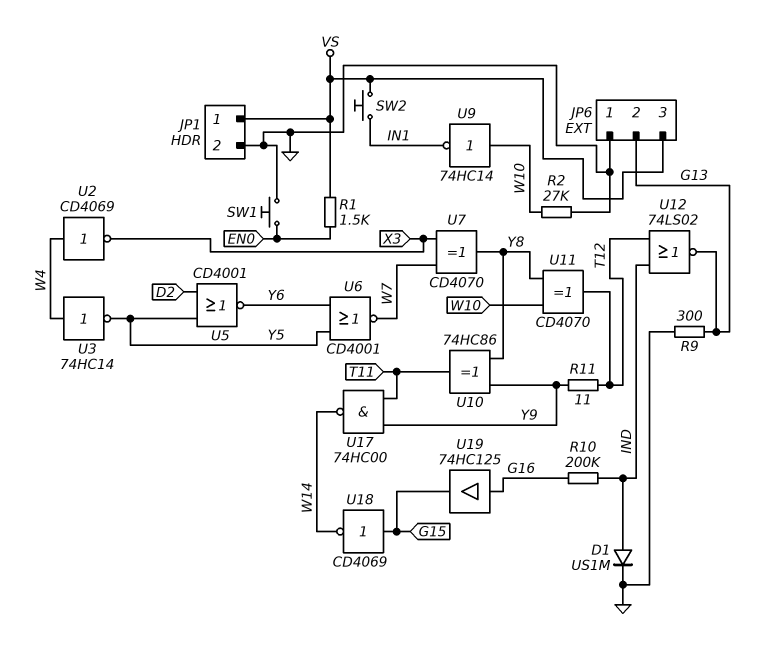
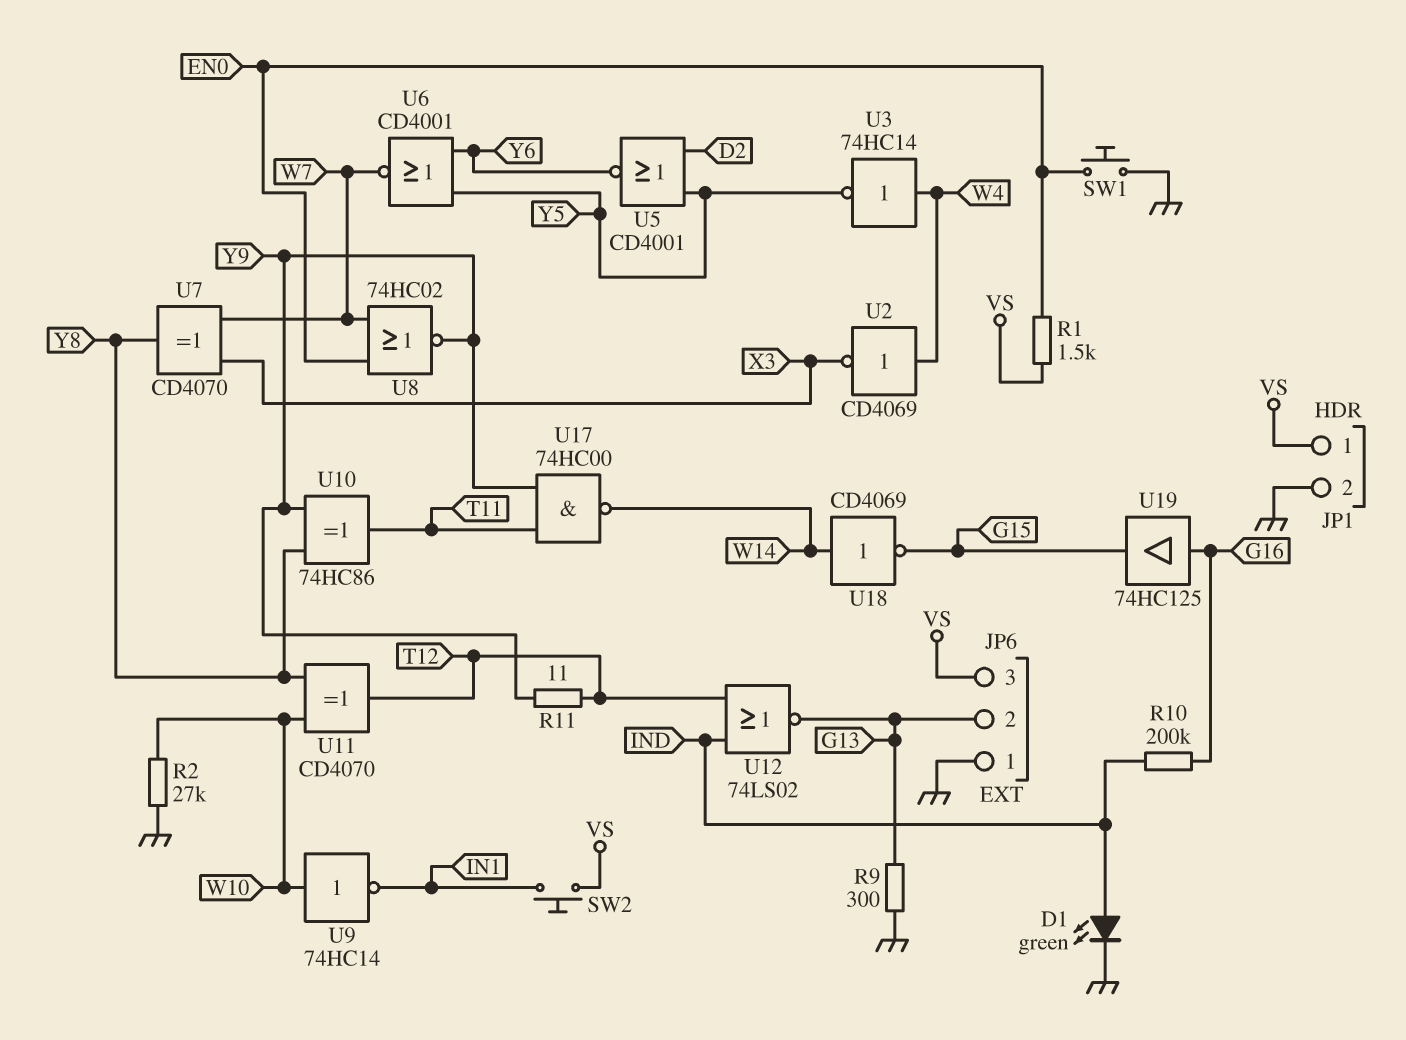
D1: diode US1M (A IND, K GND) -> LED green (A IND, K GND)
U8: none -> NOR 74HC02 (in EN0, in W7, out Y9)
U18: NOT CD4069 (in G15, out W14) -> NOT CD4069 (in W14, out G15)

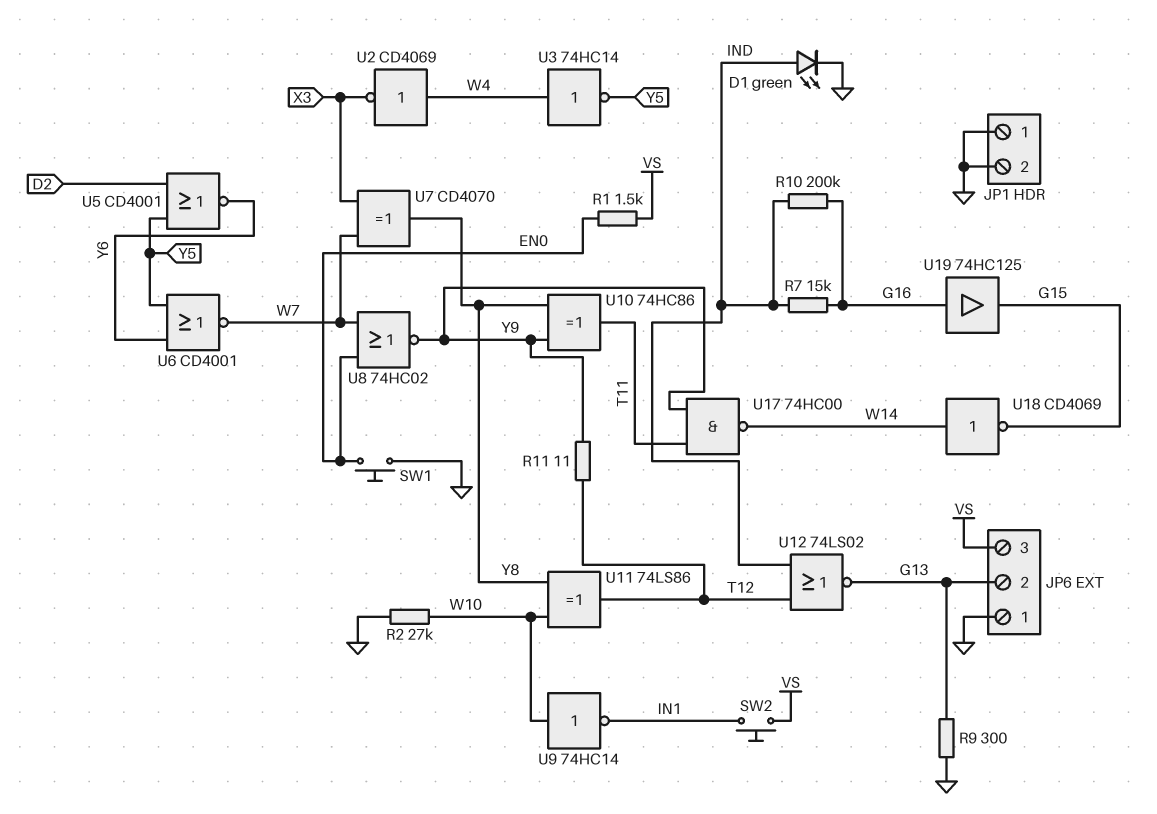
JP1 pin 1: VS -> GND
R7: none -> 15k (G16, IND)
U11: XOR CD4070 (in W10, in Y8, out T12) -> XOR 74LS86 (in W10, in Y8, out T12)

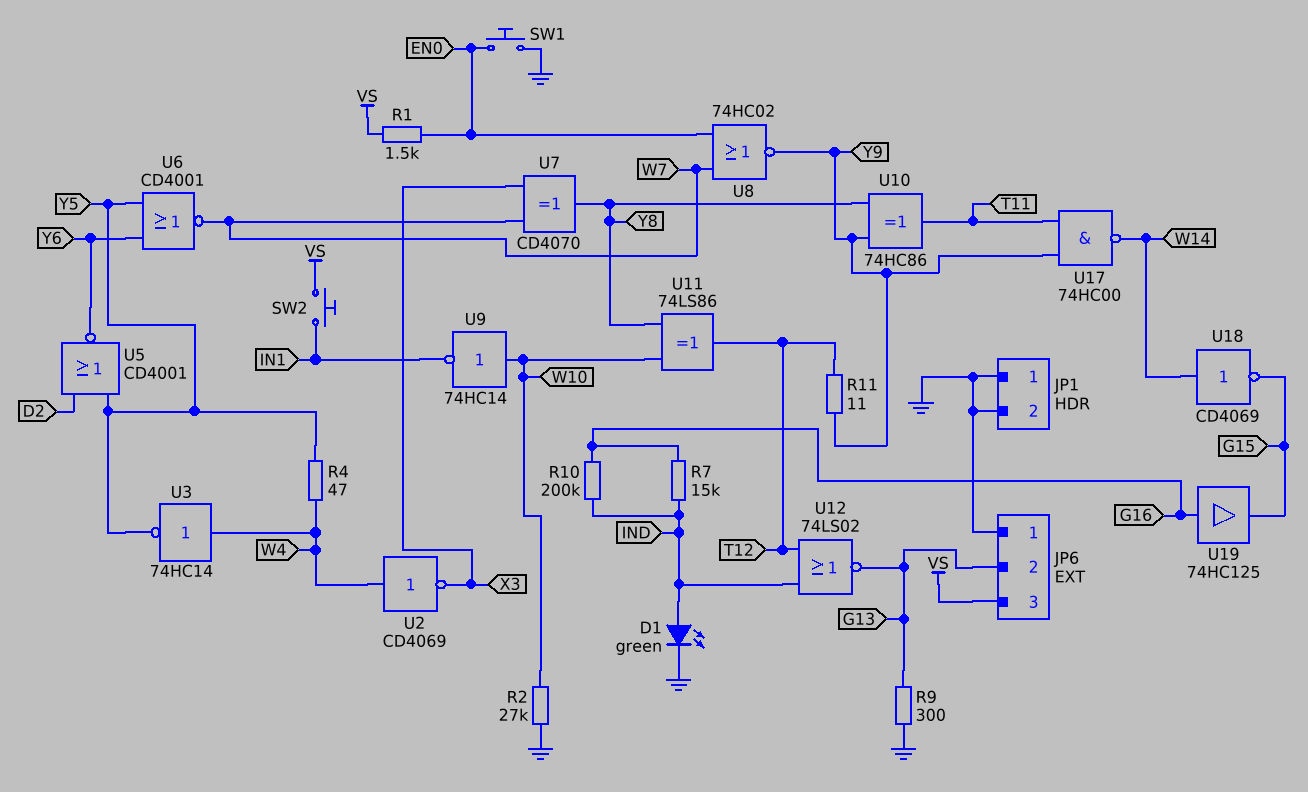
R4: none -> 47 (W4, Y5)

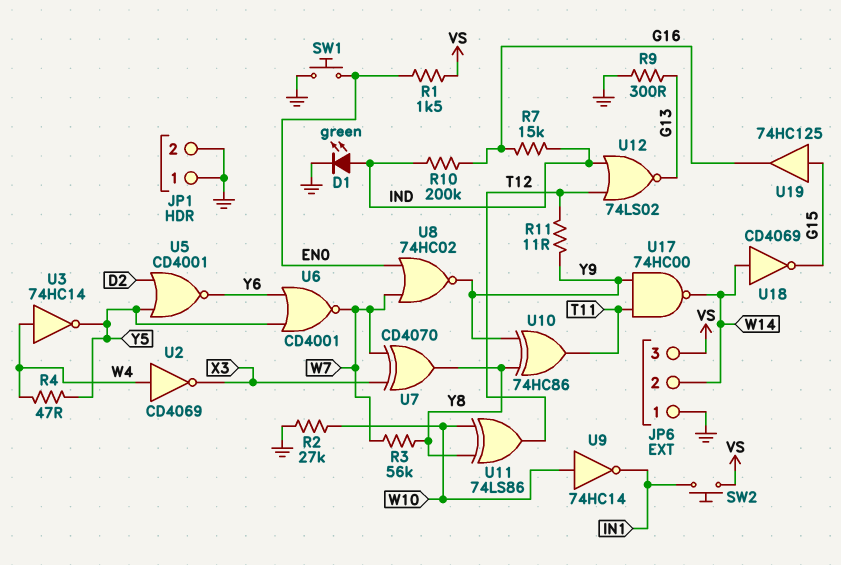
JP6 pin 2: G13 -> W14
R3: none -> 56k (W7, Y8)
U19: buffer 74HC125 (in G16, out G15) -> buffer 74HC125 (in G15, out G16)

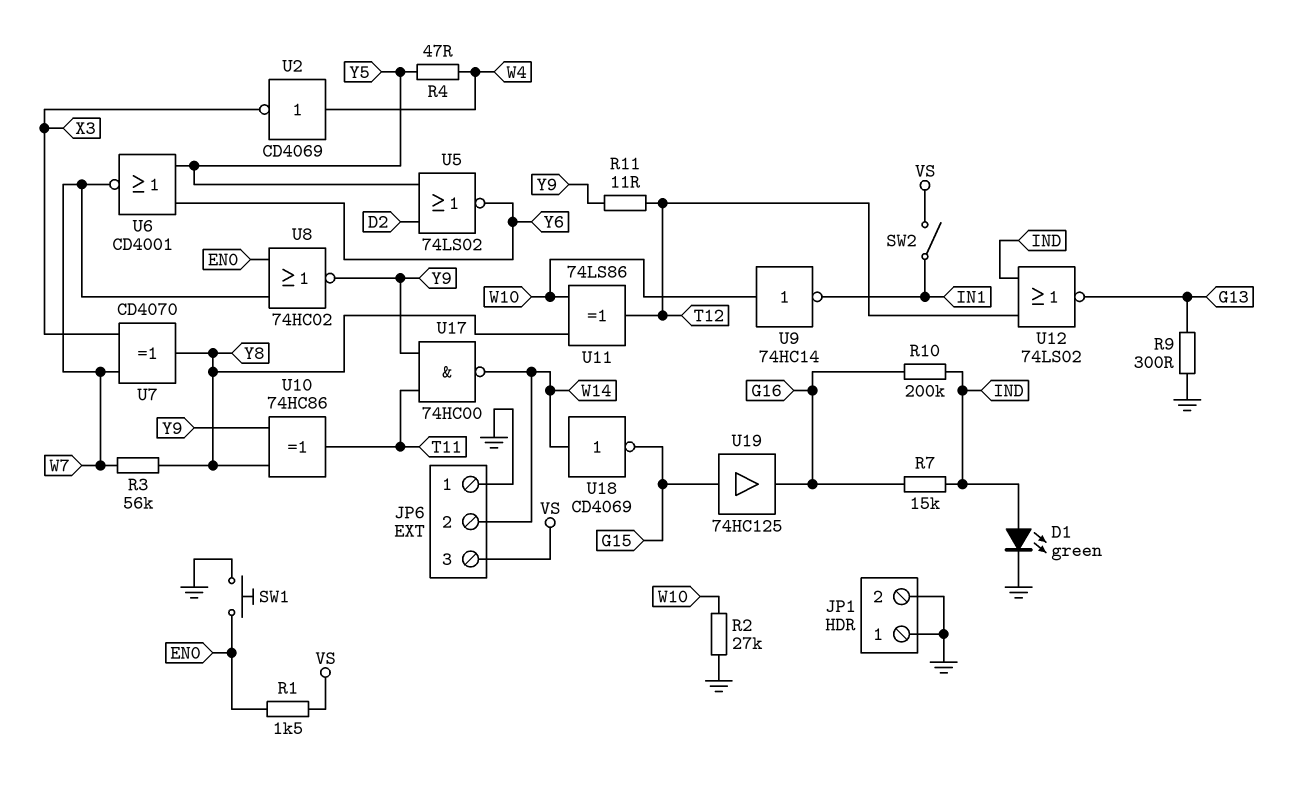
SW2: button (IN1, VS) -> switch (IN1, VS)
U3: NOT 74HC14 (in W4, out Y5) -> none
U5: NOR CD4001 (in D2, in Y5, out Y6) -> NOR 74LS02 (in D2, in Y5, out Y6)

